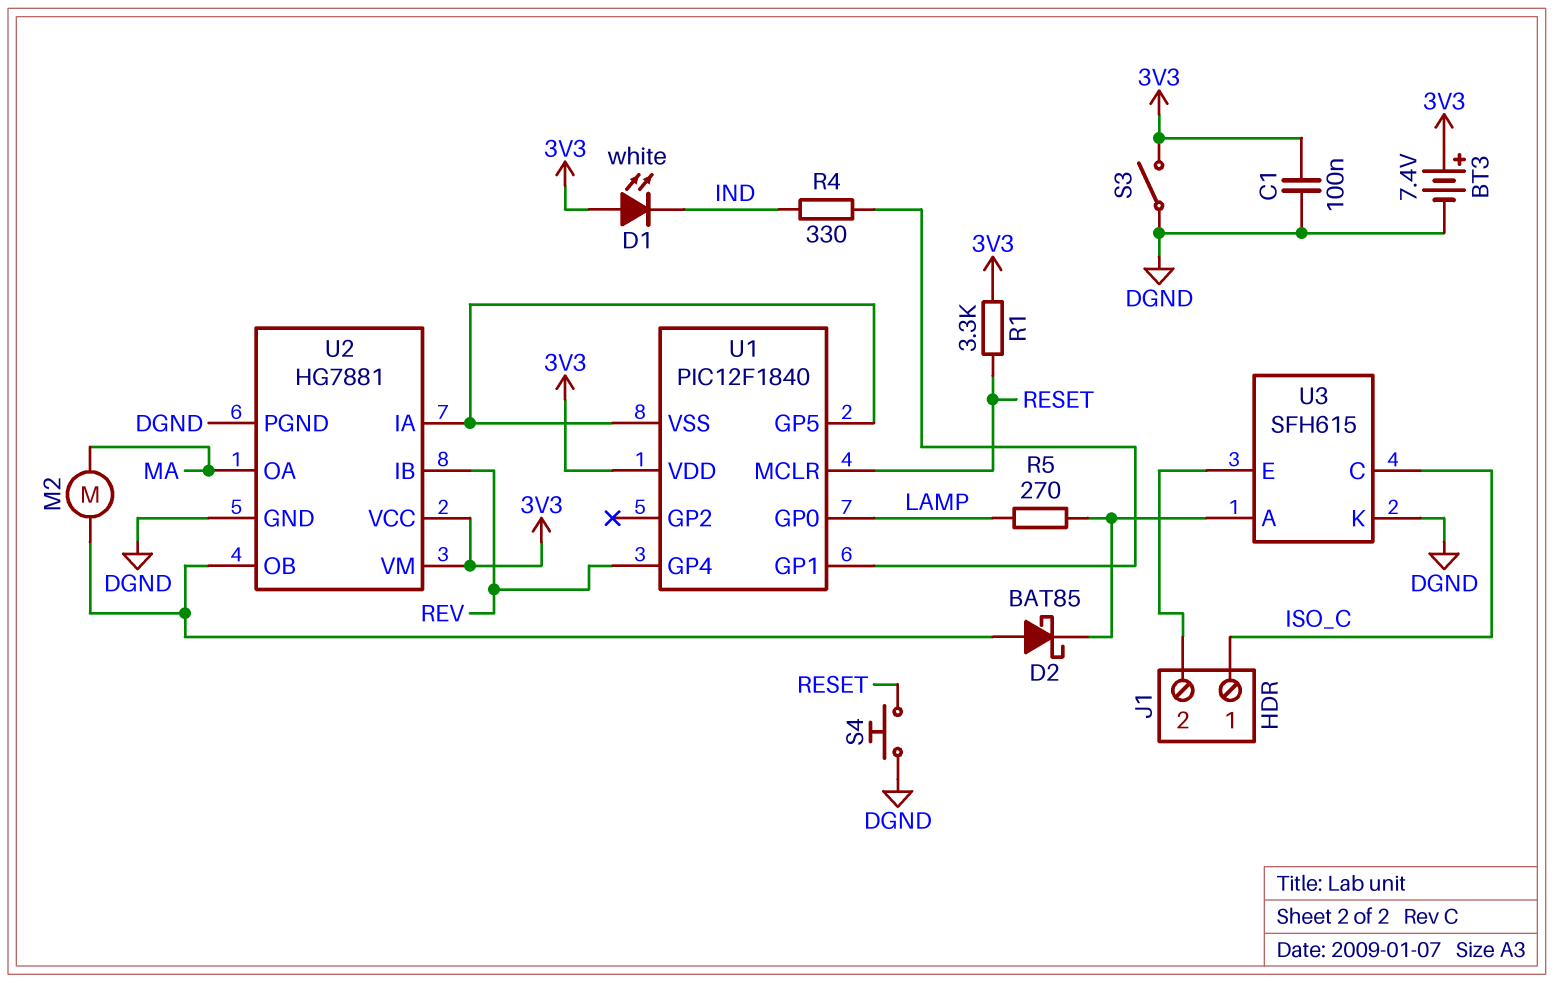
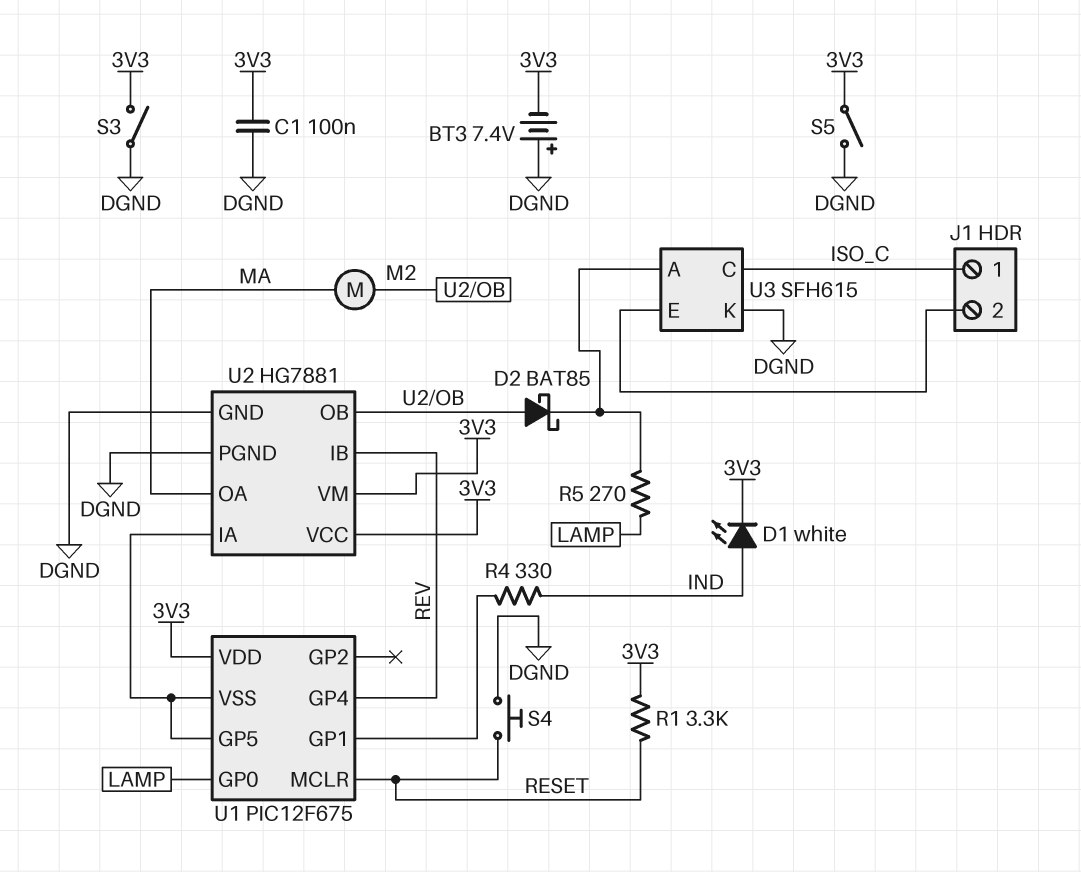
BT3: 7.4V (plus 3V3, minus DGND) -> 7.4V (plus DGND, minus 3V3)
D1: LED white (A 3V3, K IND) -> LED white (A IND, K 3V3)
S5: none -> switch (3V3, DGND)
U1: PIC12F1840 -> PIC12F675

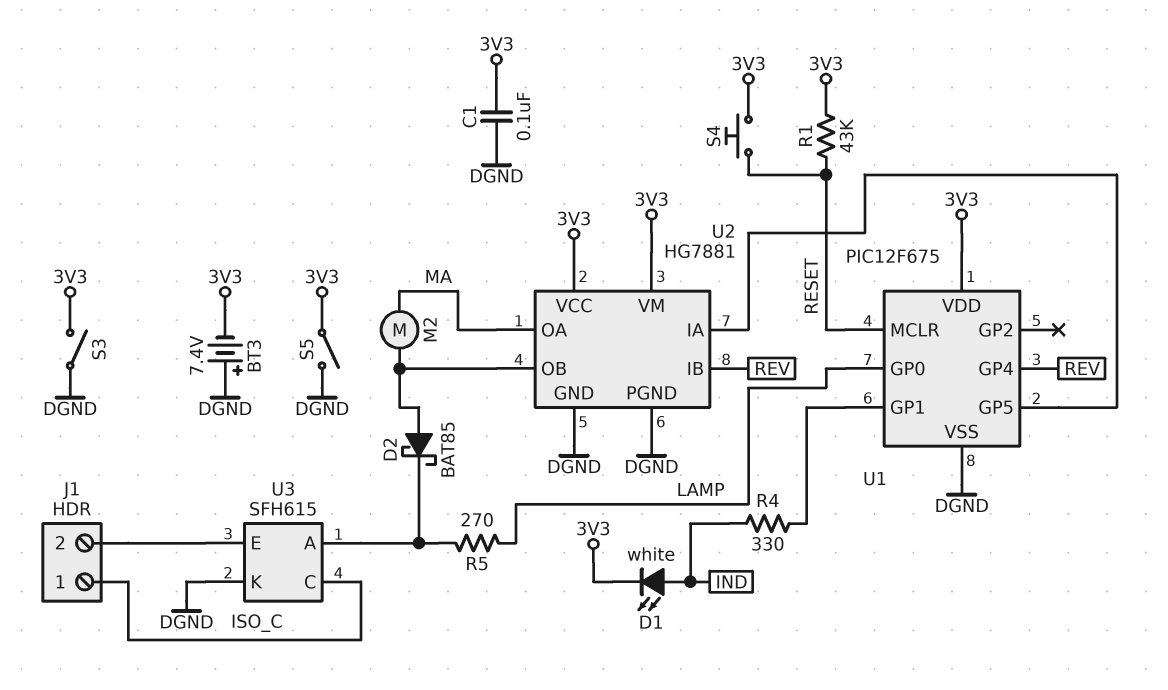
R1: 3.3k (3V3, RESET) -> 43k (3V3, RESET)
S4: button (DGND, RESET) -> button (3V3, RESET)
U1 pin VSS: U1/GP5 -> DGND

